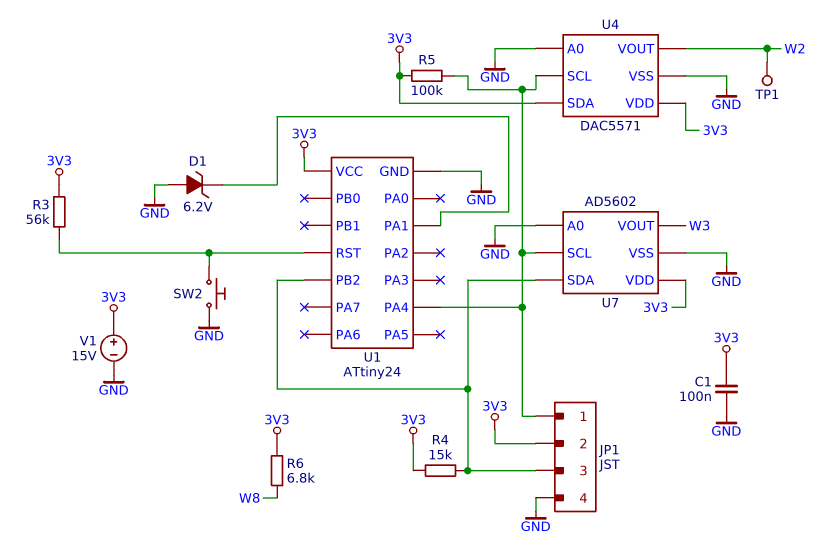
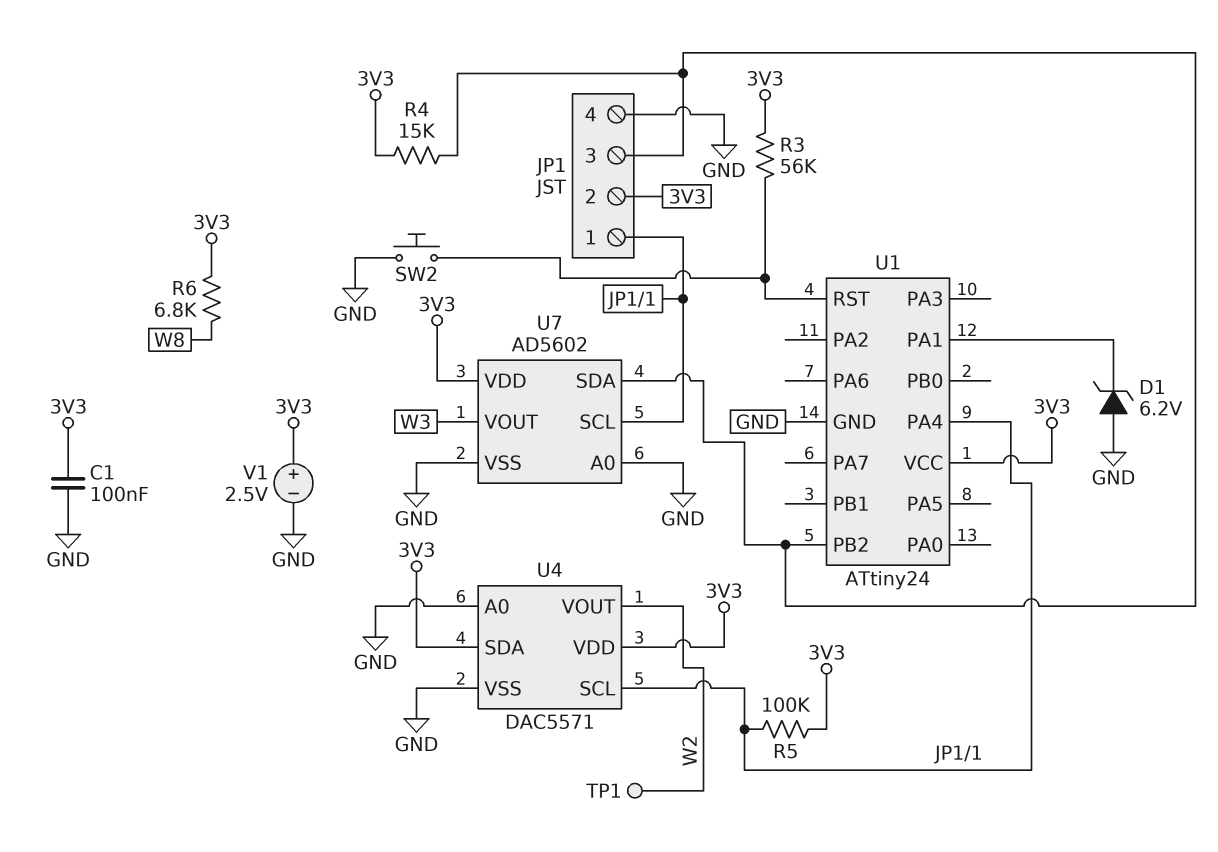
V1: 15V (plus 3V3, minus GND) -> 2.5V (plus 3V3, minus GND)

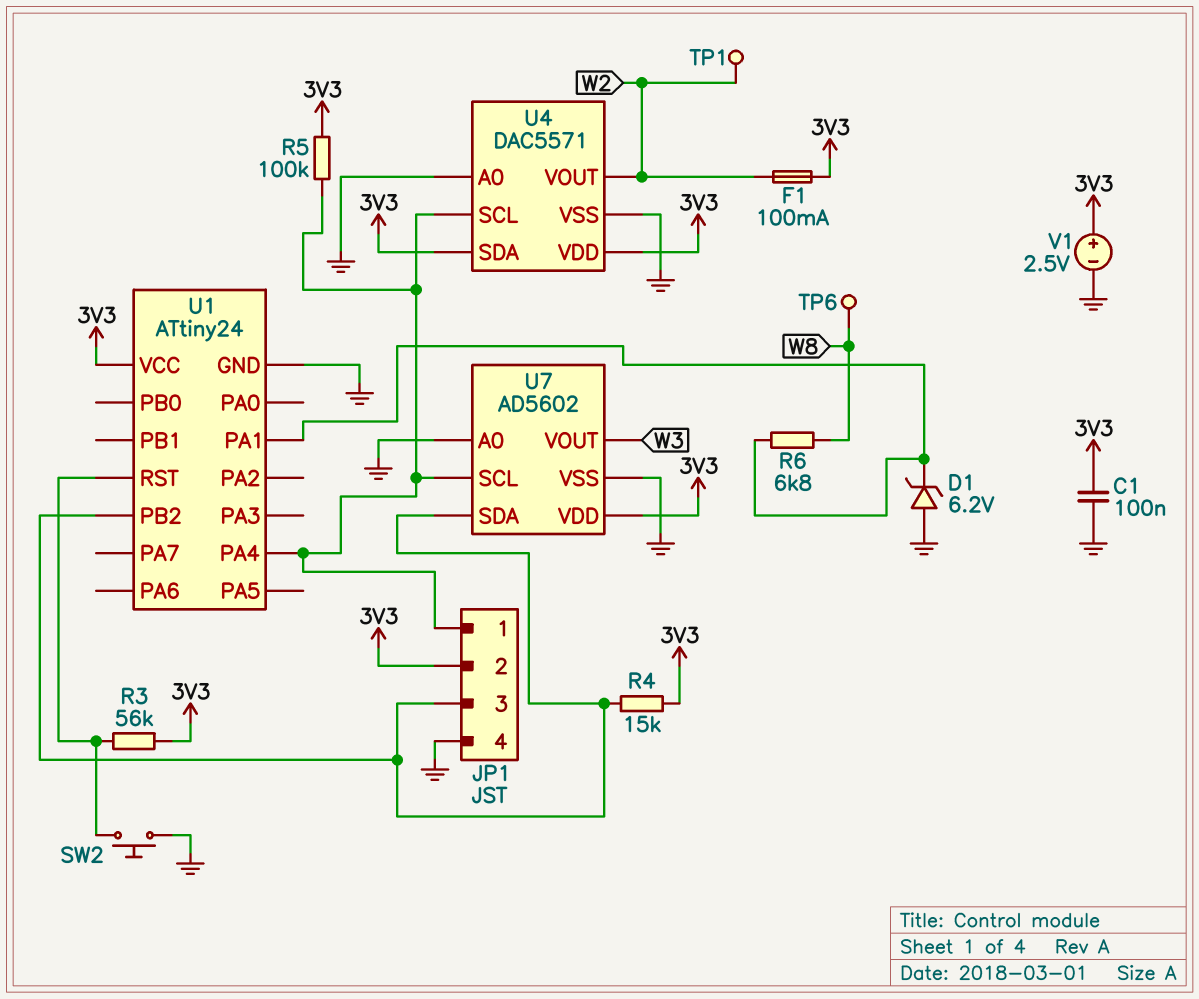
F1: none -> 100mA (3V3, W2)
R6: 6.8k (3V3, W8) -> 6.8k (U1/PA1, W8)
TP6: none -> test point (W8)

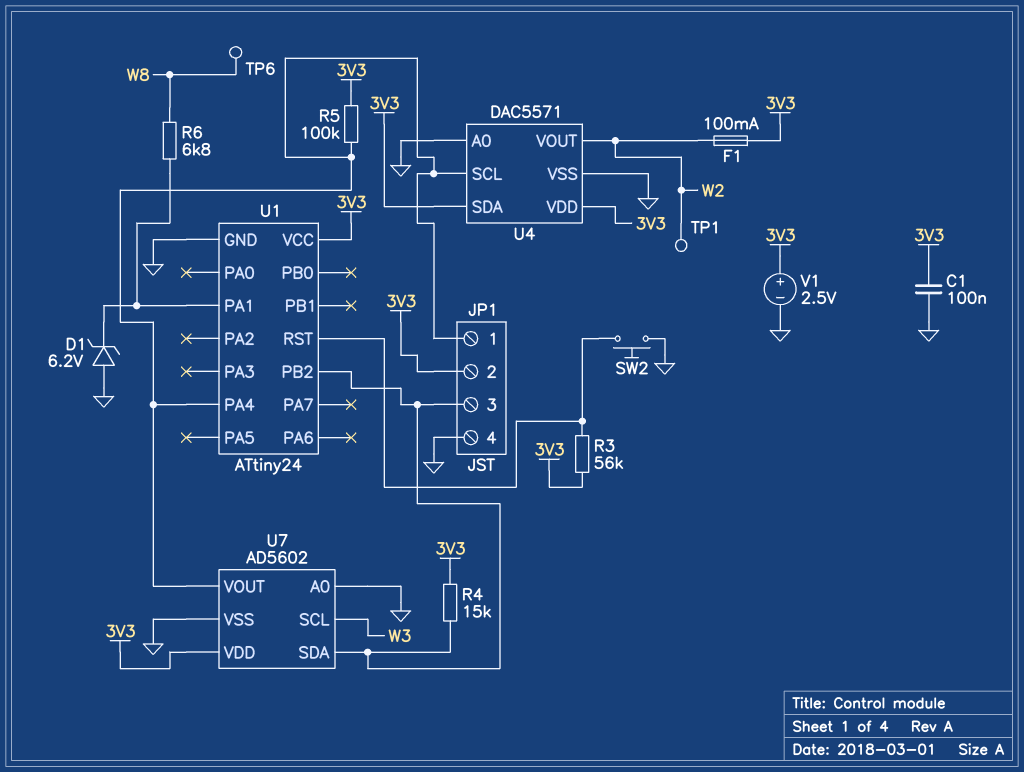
U7 pin SCL: JP1/1 -> W3
U7 pin VOUT: W3 -> JP1/1

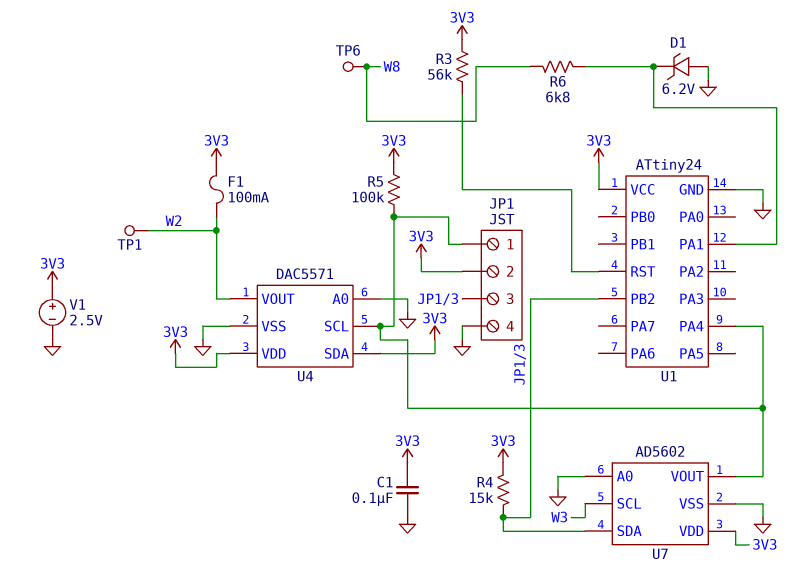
SW2: button (GND, U1/RST) -> none

